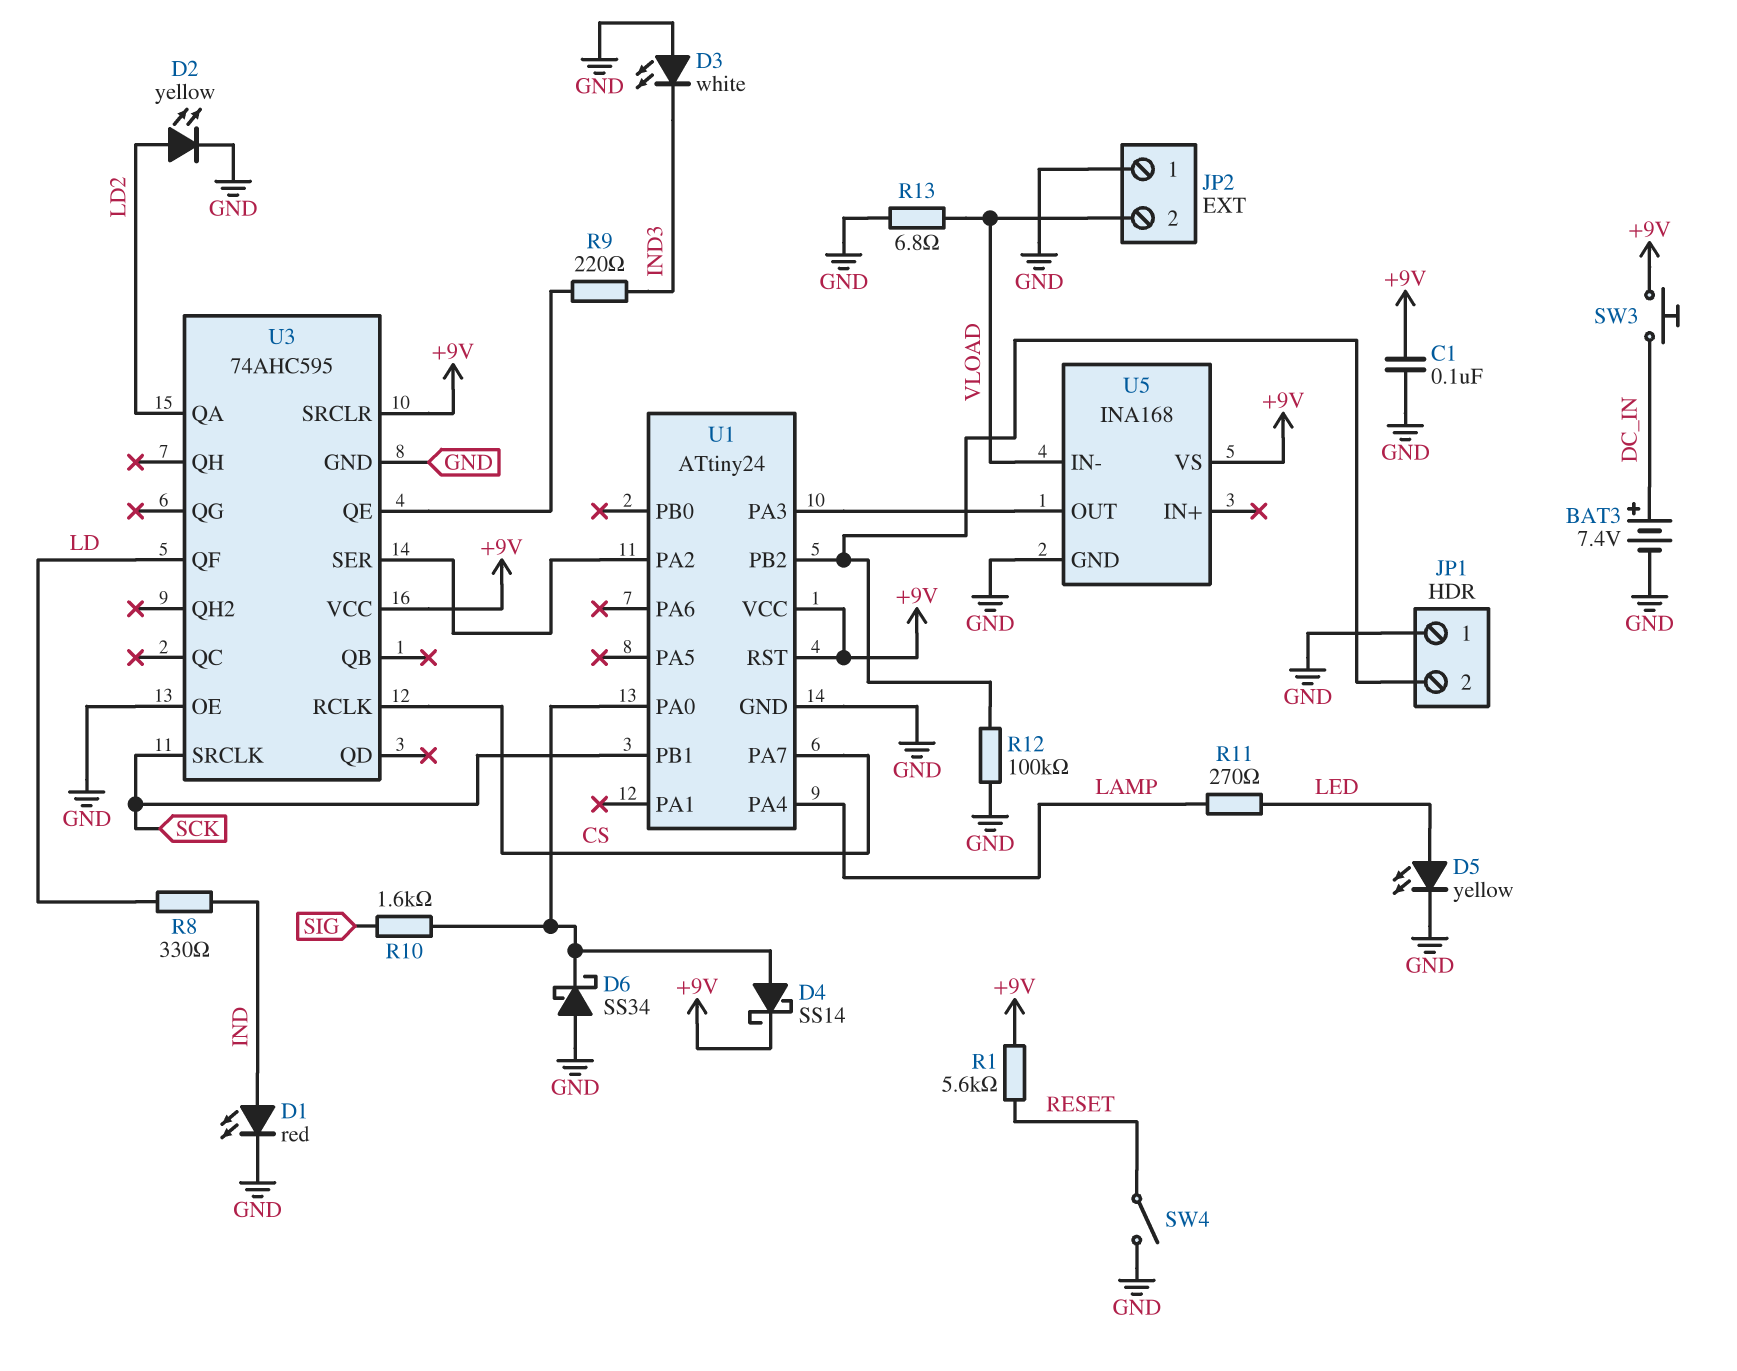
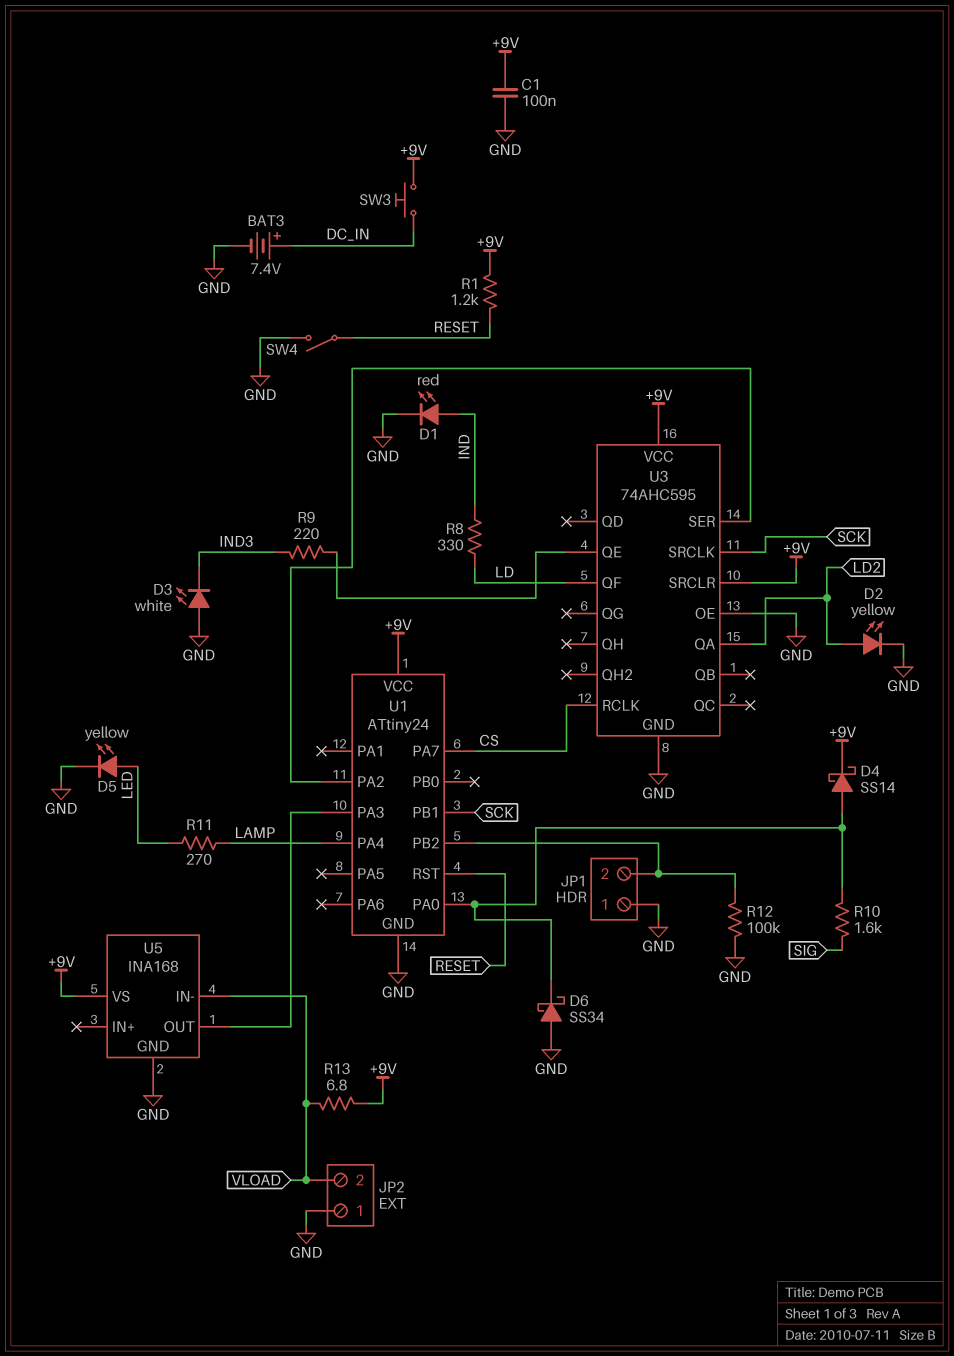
R1: 5.6k (+9V, RESET) -> 1.2k (+9V, RESET)
R13: 6.8 (GND, VLOAD) -> 6.8 (+9V, VLOAD)
U1 pin RST: +9V -> RESET

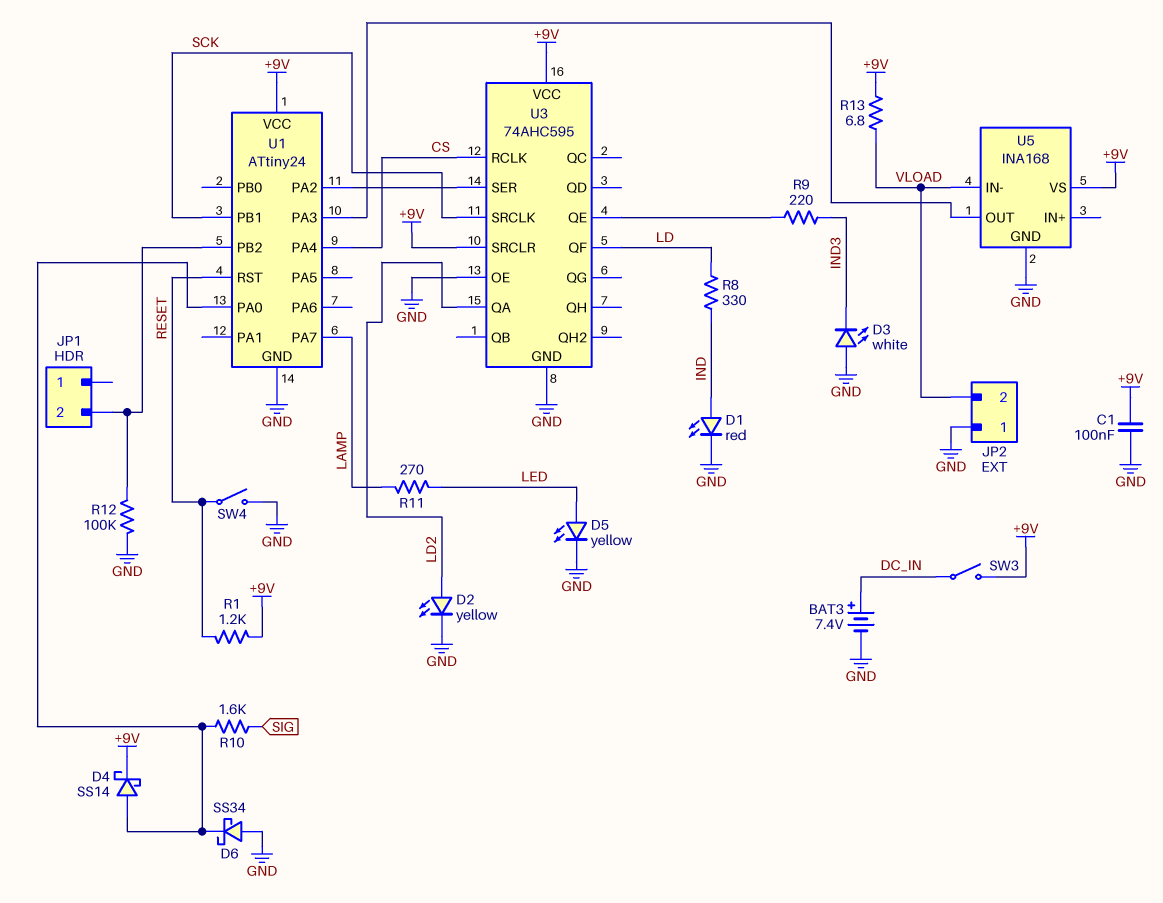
JP1 pin 1: GND -> none
SW3: button (+9V, DC_IN) -> switch (+9V, DC_IN)
U1 pin PA4: LAMP -> CS
U1 pin PA7: CS -> LAMP

